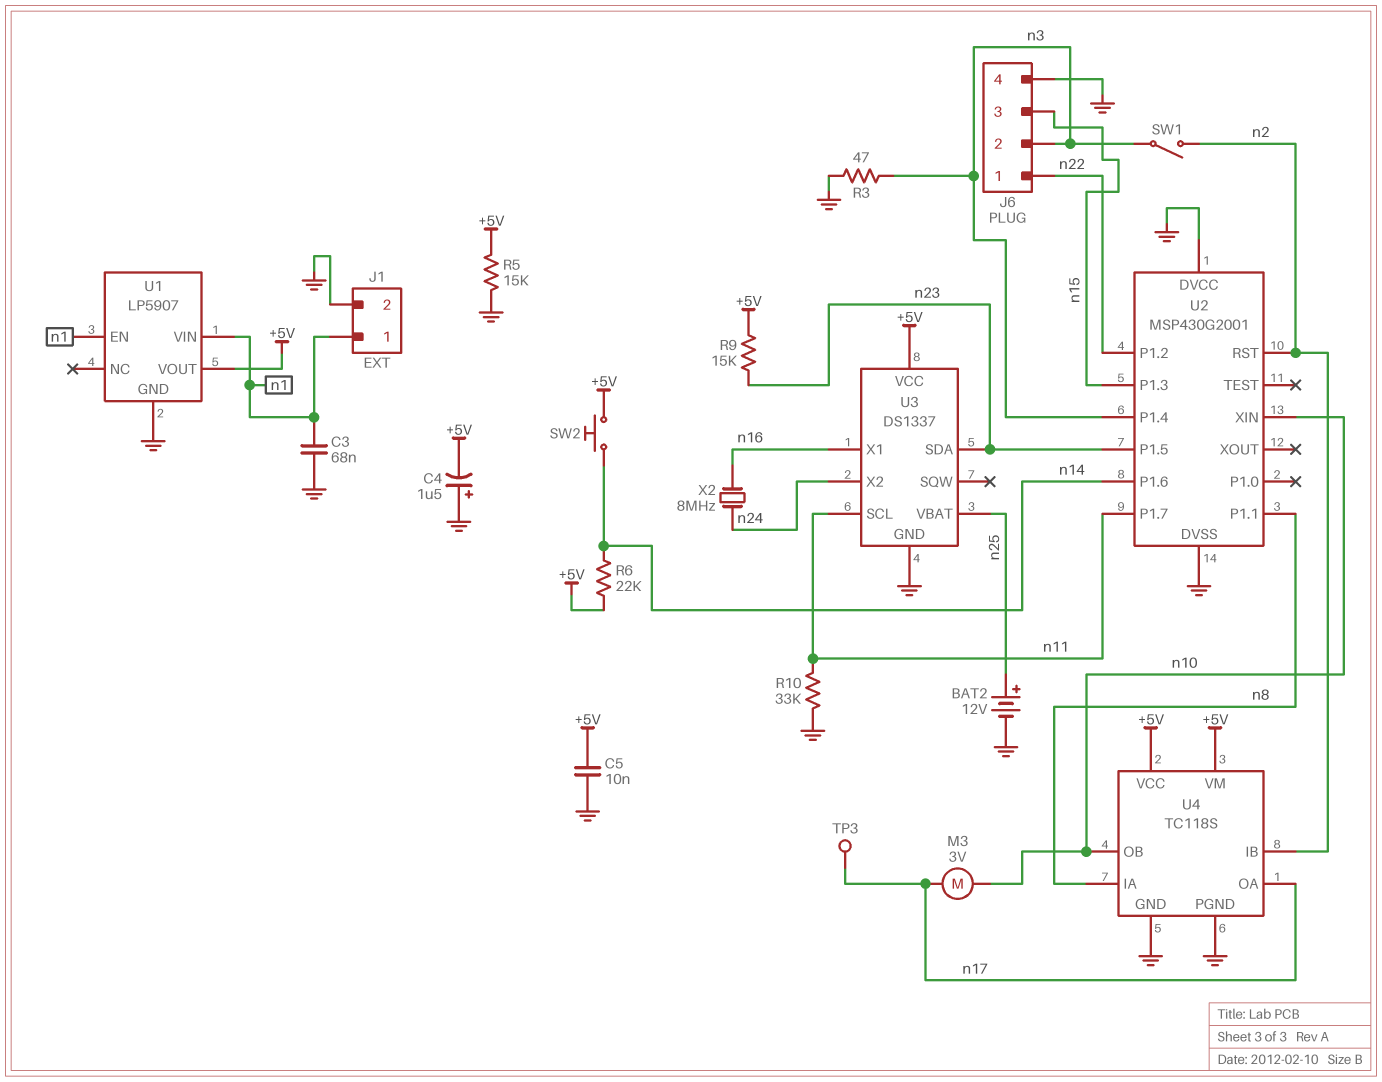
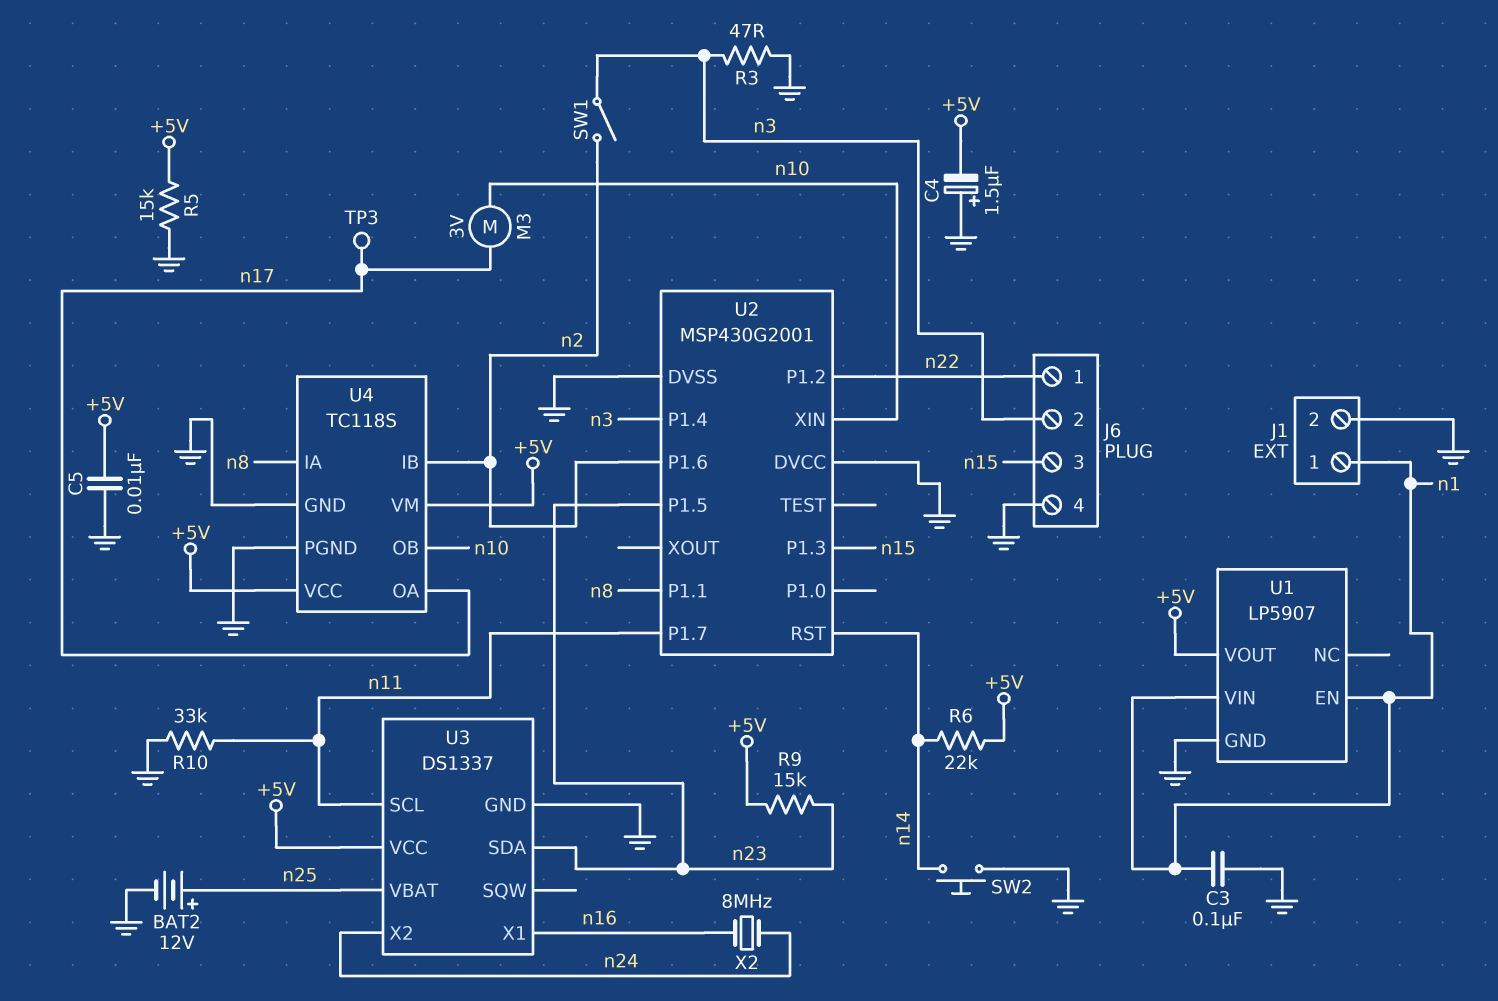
C3: 68nF (GND, n1) -> 100nF (GND, n1)
SW2: button (+5V, n14) -> button (GND, n14)
U2 pin P1.6: n14 -> n2
U2 pin RST: n2 -> n14

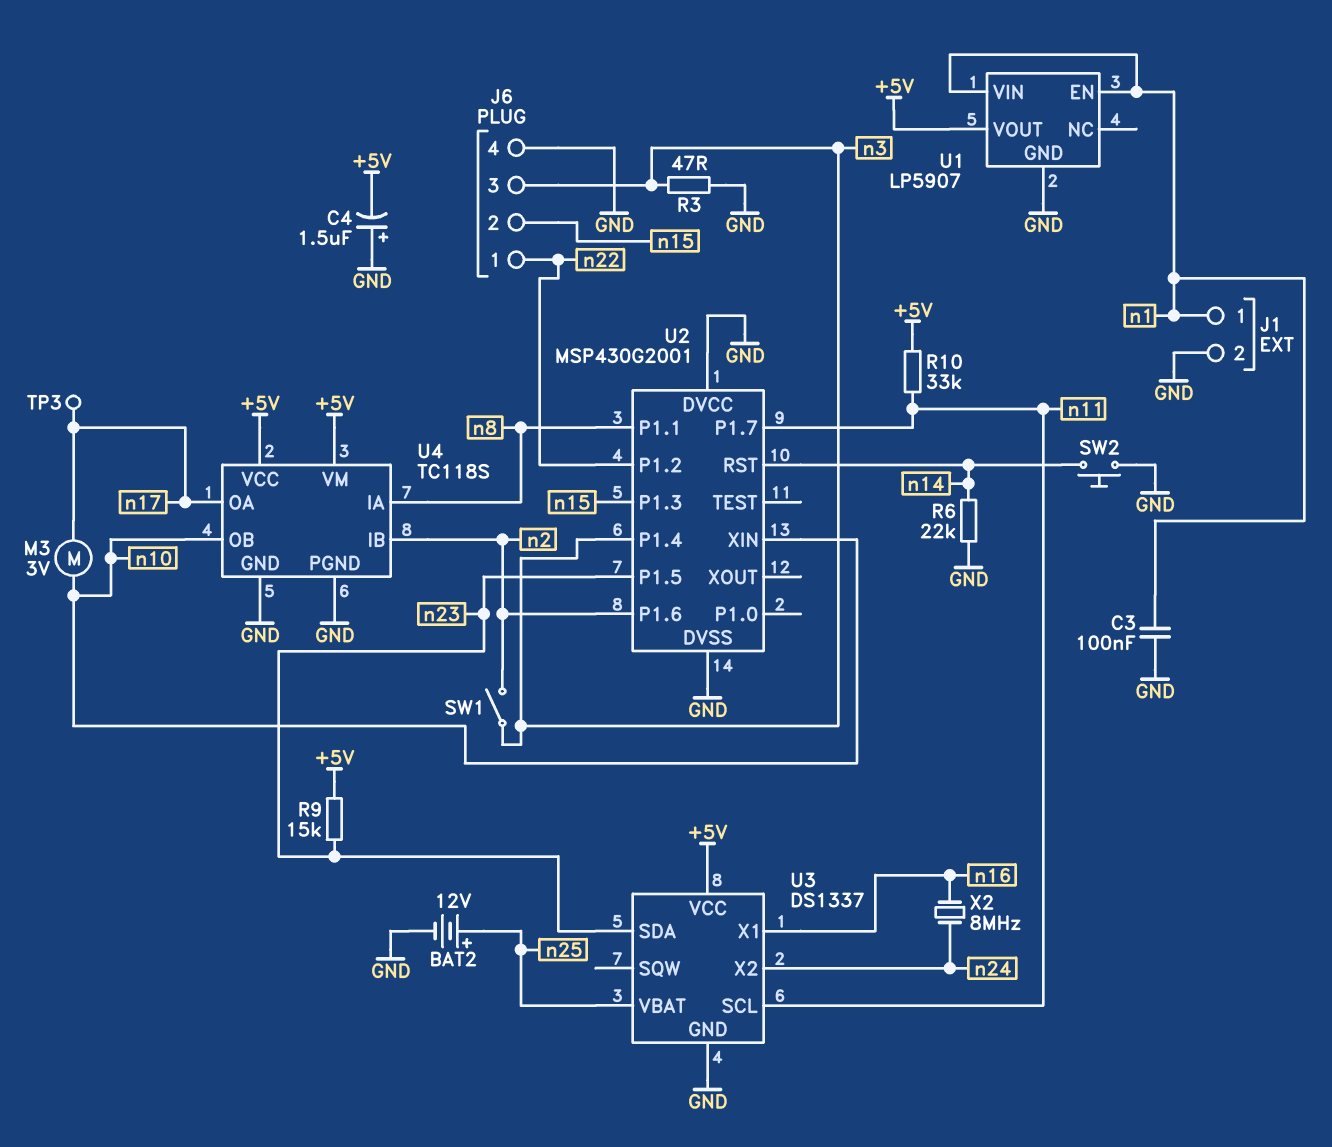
C5: 10nF (+5V, GND) -> none
J6 pin 2: n3 -> n15
J6 pin 3: n15 -> n3
R5: 15k (+5V, GND) -> none
R6: 22k (+5V, n14) -> 22k (GND, n14)
R10: 33k (GND, n11) -> 33k (+5V, n11)

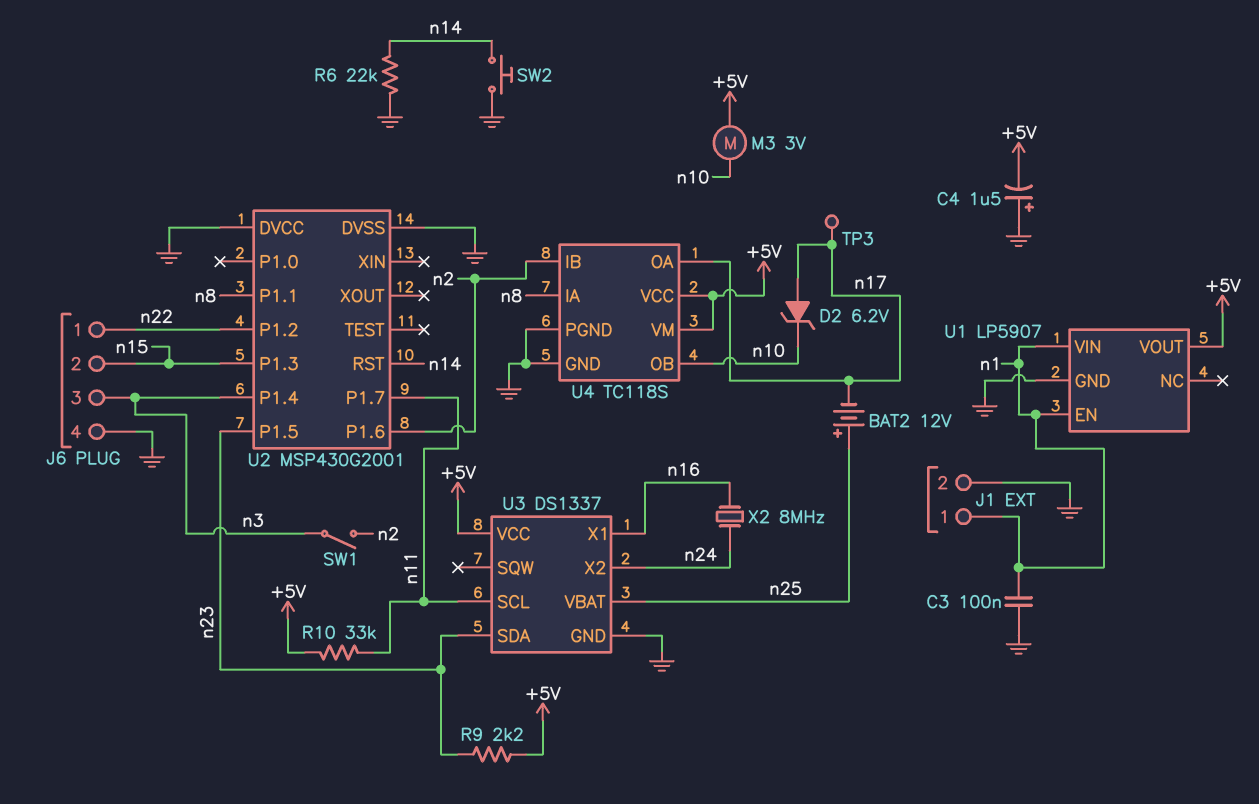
BAT2: 12V (plus n25, minus GND) -> 12V (plus n25, minus n17)
D2: none -> zener 6.2V (A n17, K n10)
M3: motor 3V (n10, n17) -> motor 3V (+5V, n10)
R3: 47 (GND, n3) -> none
R9: 15k (+5V, n23) -> 2.2k (+5V, n23)
U2 pin XIN: n10 -> none

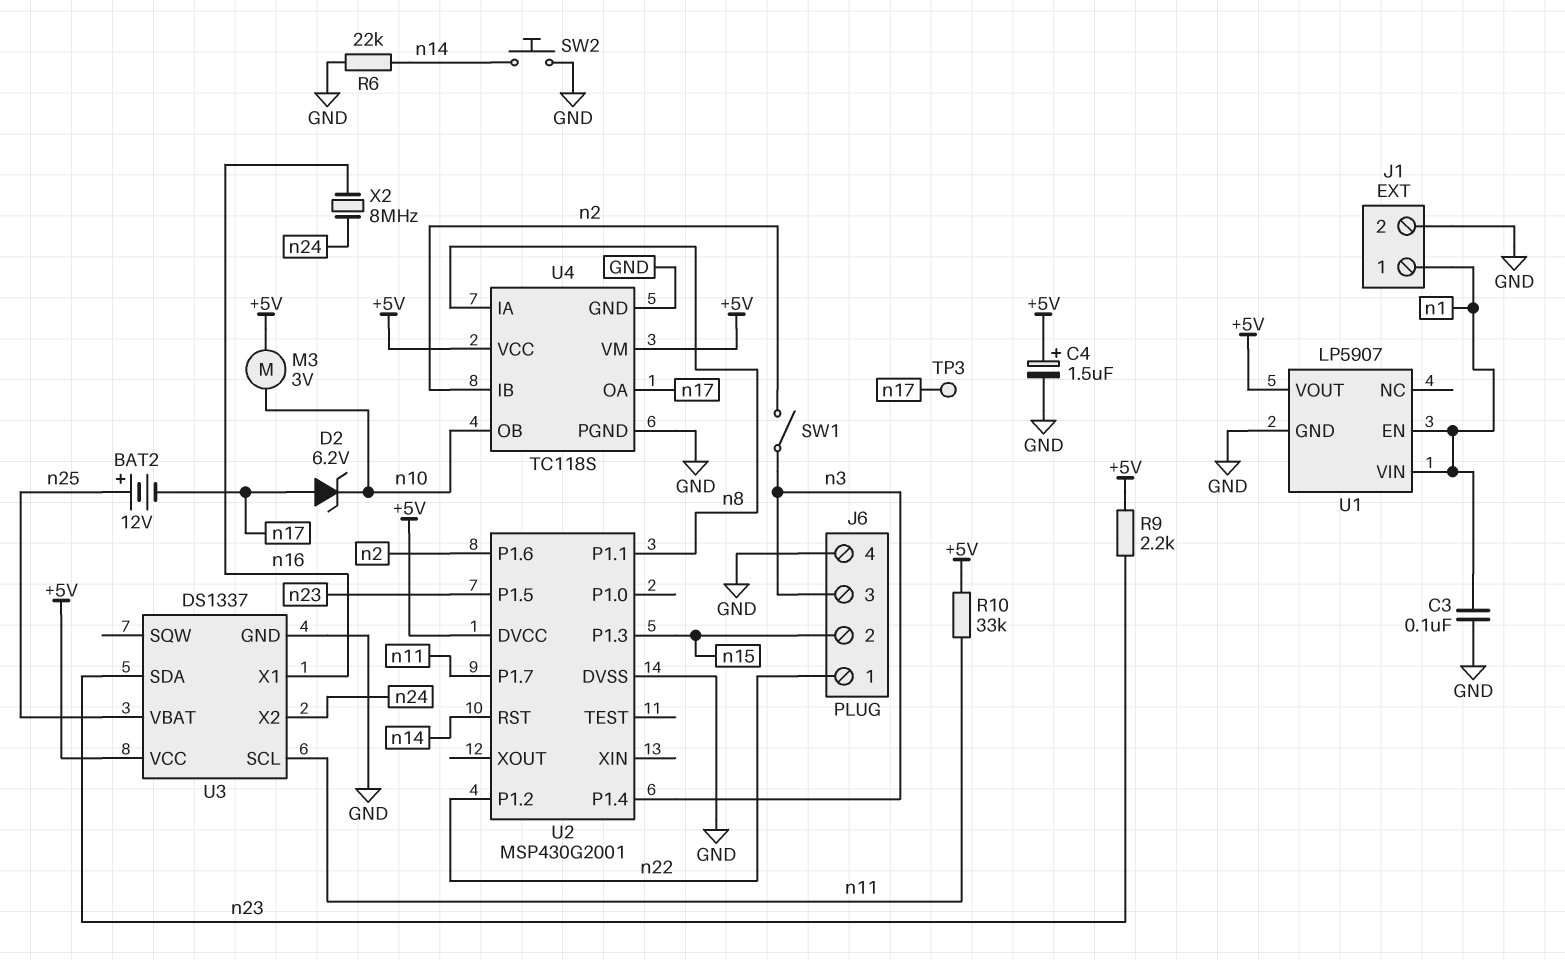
C4: 1.5uF (plus GND, minus +5V) -> 1.5uF (plus +5V, minus GND)
U2 pin DVCC: GND -> +5V

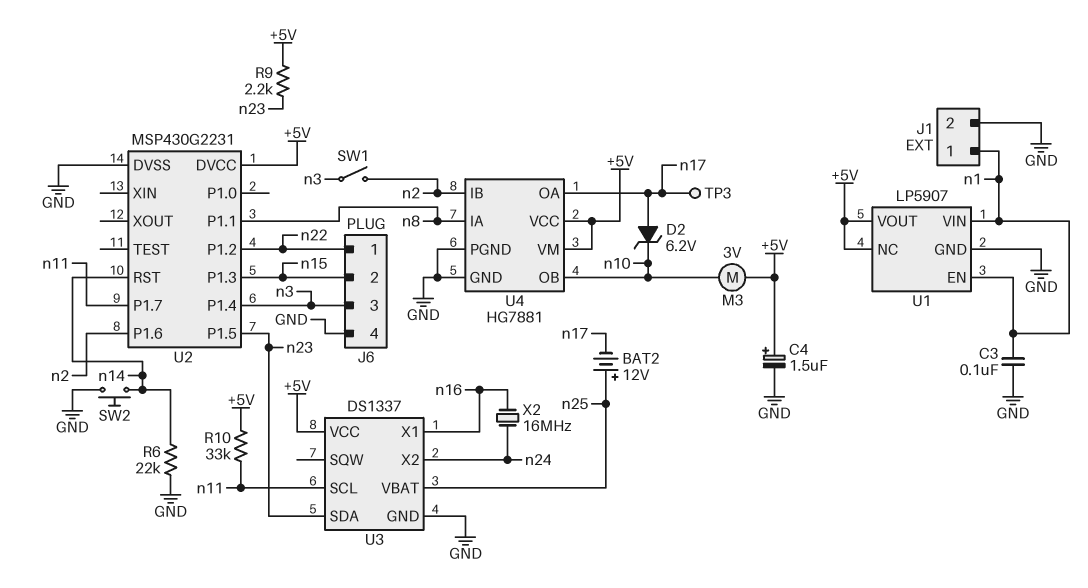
U1 pin NC: none -> +5V
U2: MSP430G2001 -> MSP430G2231
U4: TC118S -> HG7881
X2: 8MHz (n16, n24) -> 16MHz (n16, n24)

